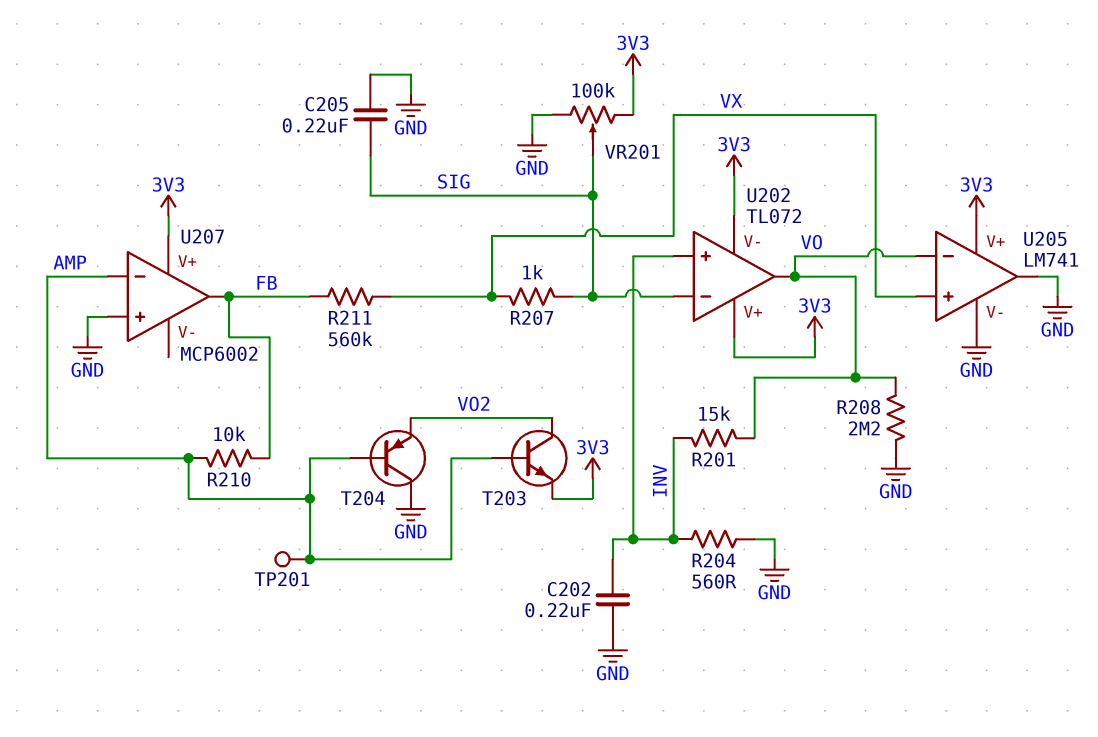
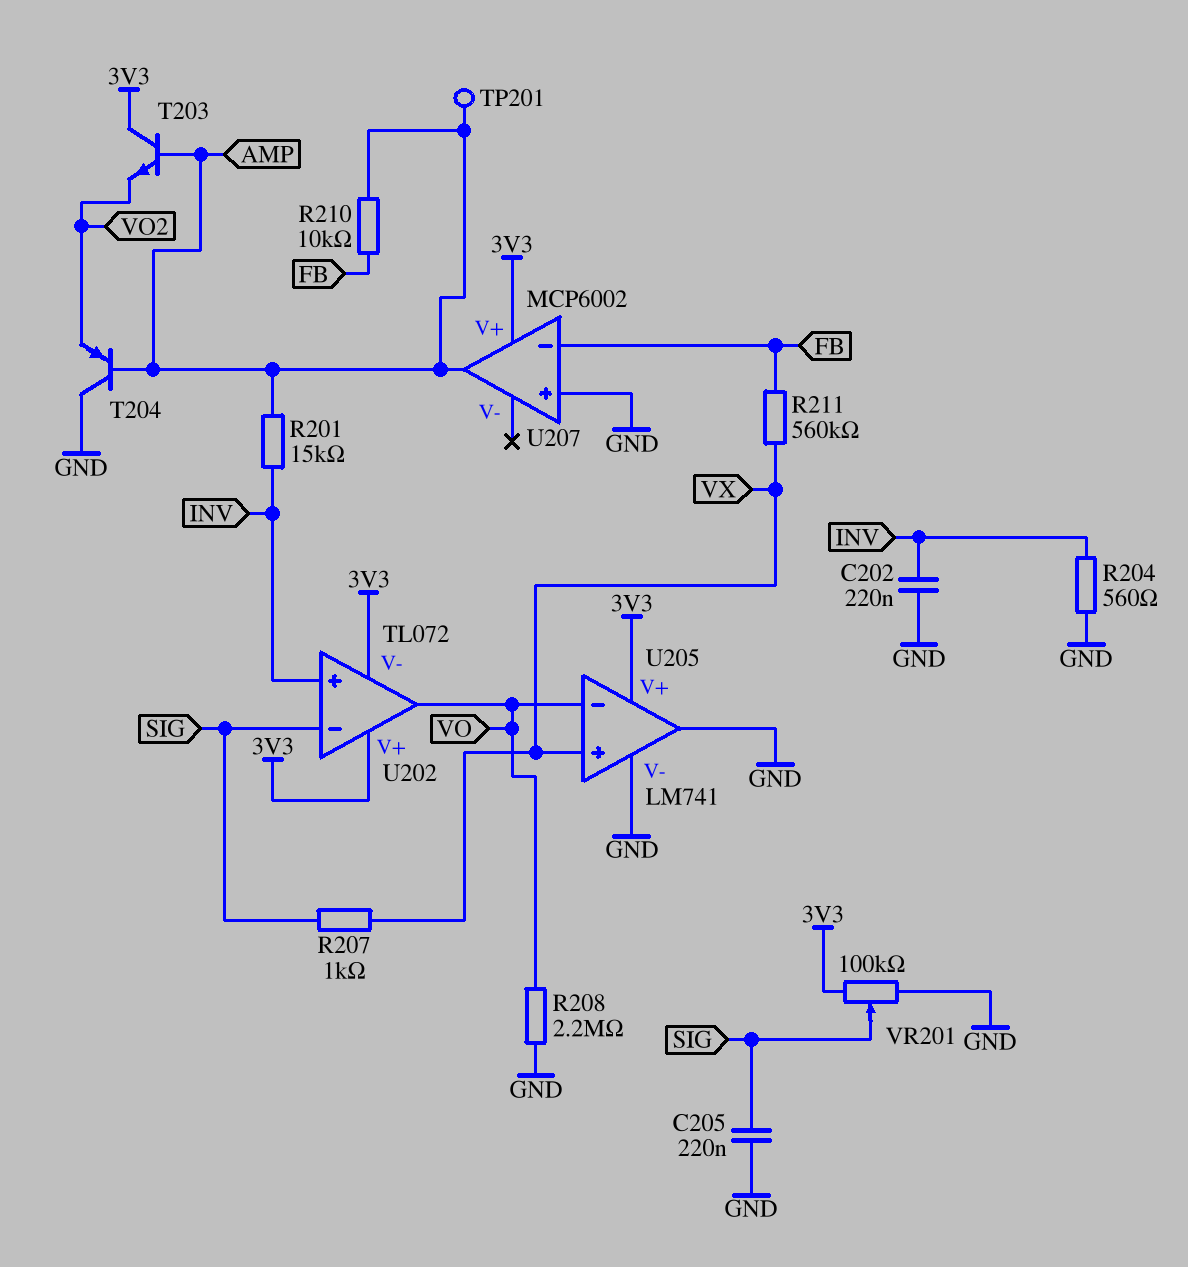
R201: 15k (INV, VO) -> 15k (AMP, INV)
T203: NPN (B AMP, C VO2, E 3V3) -> NPN (B AMP, C 3V3, E VO2)
U207 pin in-: AMP -> FB
U207 pin out: FB -> AMP

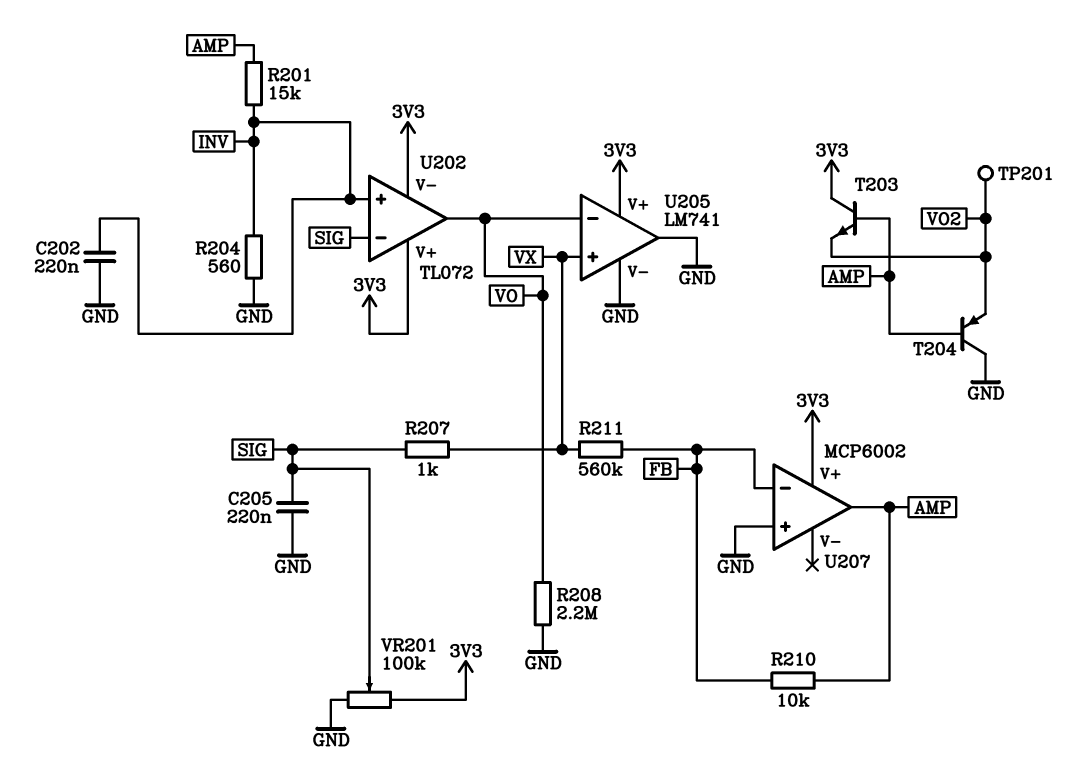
TP201: test point (AMP) -> test point (VO2)

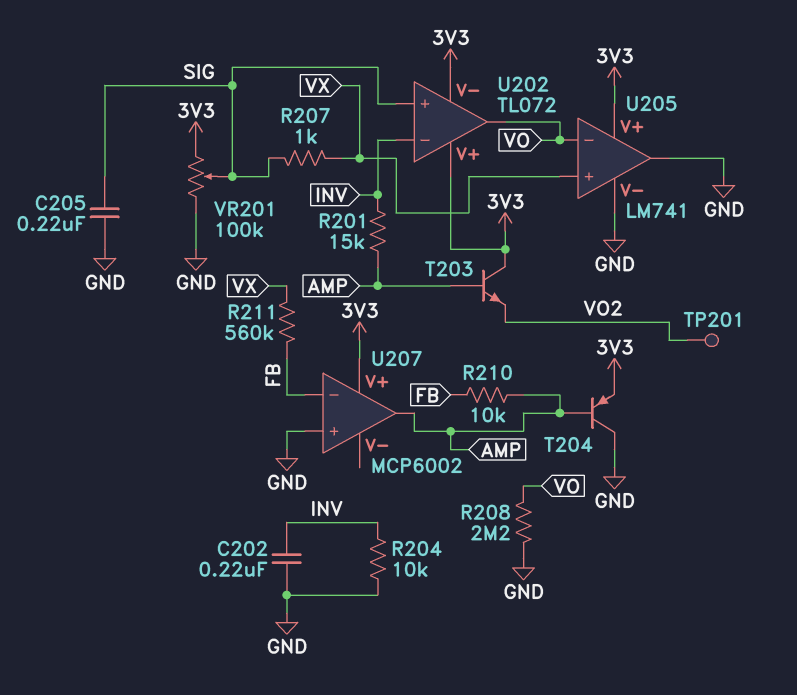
R204: 560 (GND, INV) -> 10k (GND, INV)
T204: PNP (B AMP, C GND, E VO2) -> PNP (B AMP, C GND, E 3V3)
U202 pin in+: INV -> SIG
U202 pin in-: SIG -> INV

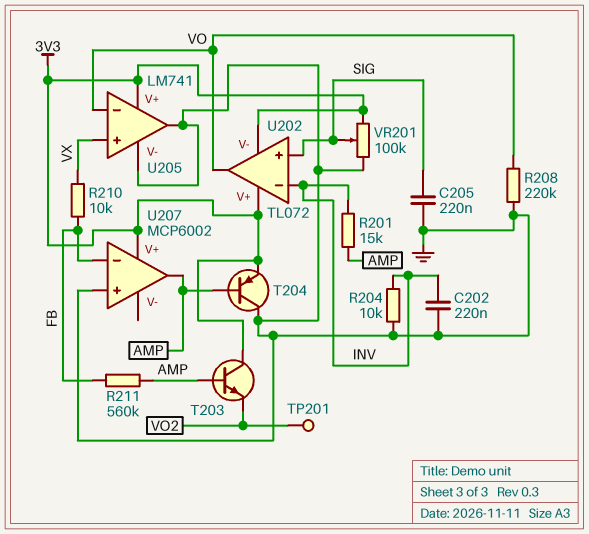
R207: 1k (SIG, VX) -> none
R208: 2.2M (GND, VO) -> 220k (GND, VO)
R210: 10k (AMP, FB) -> 10k (FB, VX)
R211: 560k (FB, VX) -> 560k (AMP, FB)

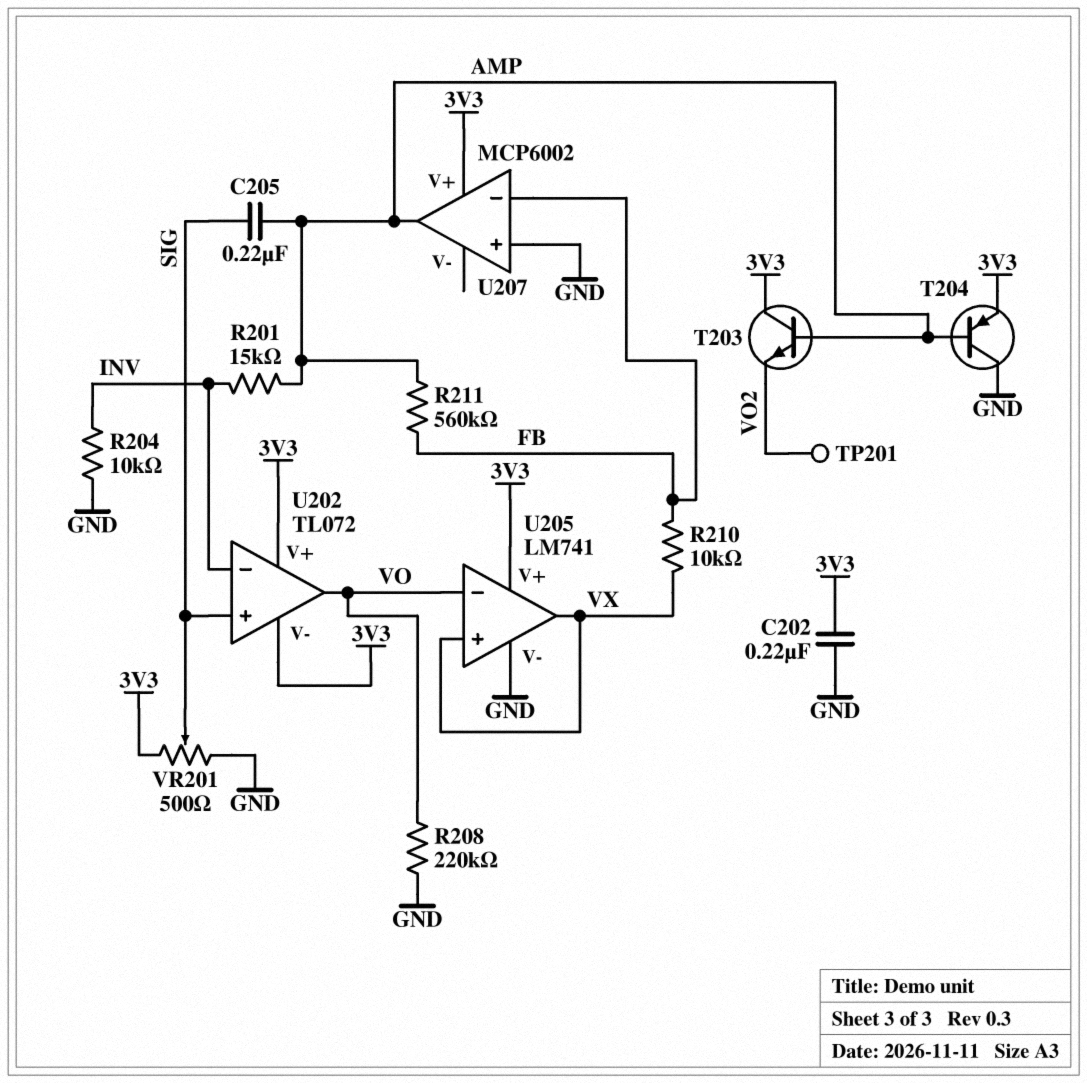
C202: 220nF (GND, INV) -> 220nF (3V3, GND)
C205: 220nF (GND, SIG) -> 220nF (AMP, SIG)
U205 pin out: GND -> VX
VR201: 100k (3V3, GND, wiper SIG) -> 500 (3V3, GND, wiper SIG)

